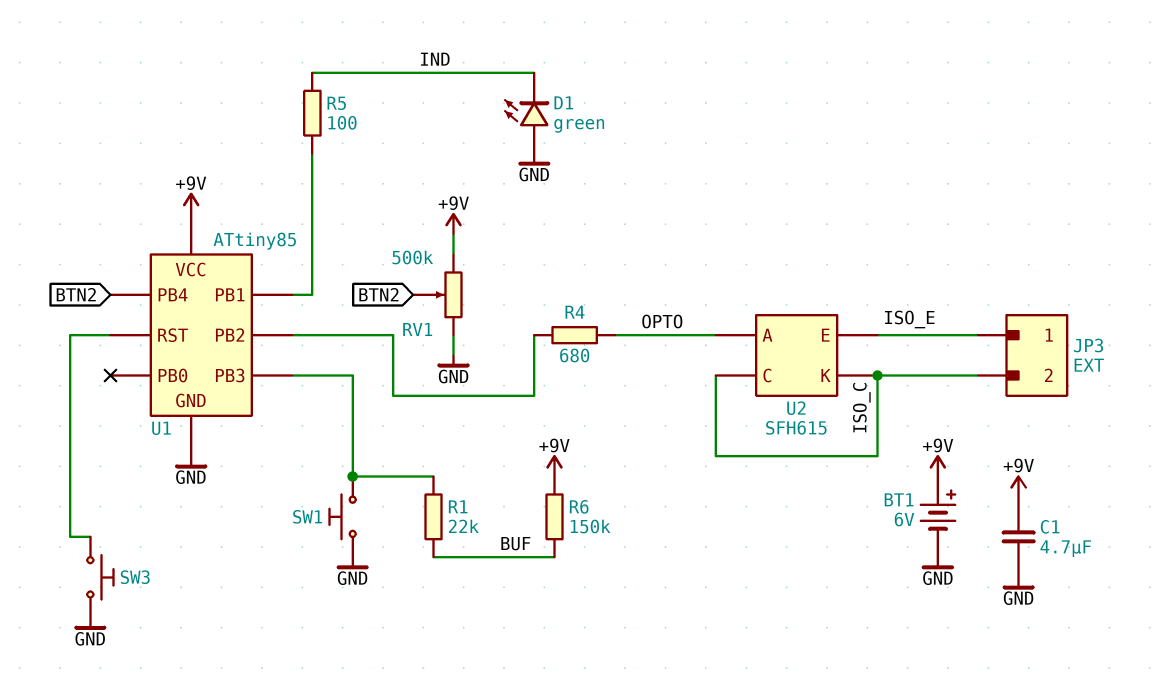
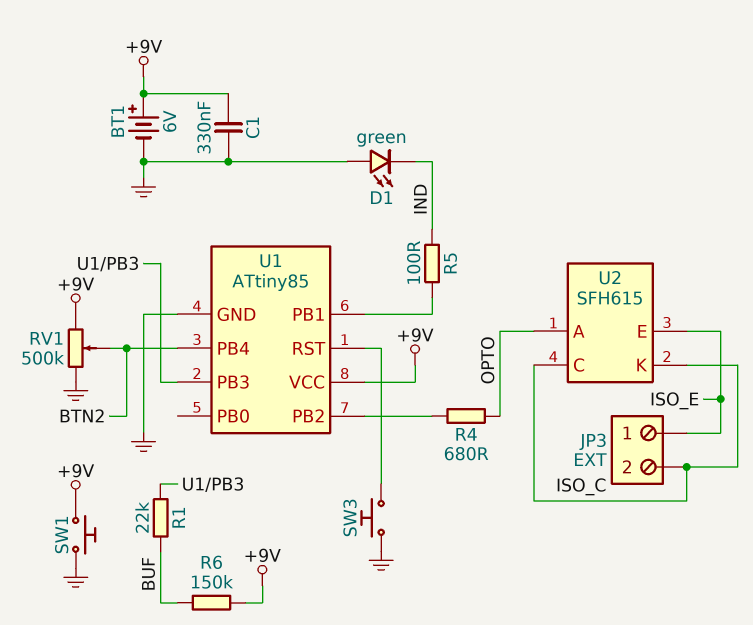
C1: 4.7uF (+9V, GND) -> 330nF (+9V, GND)
SW1: button (GND, U1/PB3) -> button (+9V, GND)

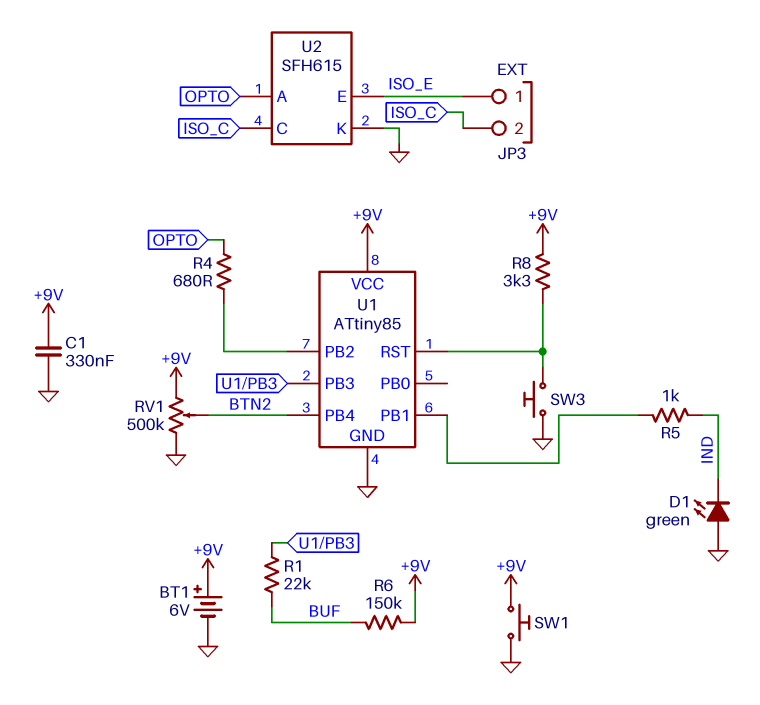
R5: 100 (IND, U1/PB1) -> 1k (IND, U1/PB1)
R8: none -> 3.3k (+9V, U1/RST)
U2 pin K: ISO_C -> GND

